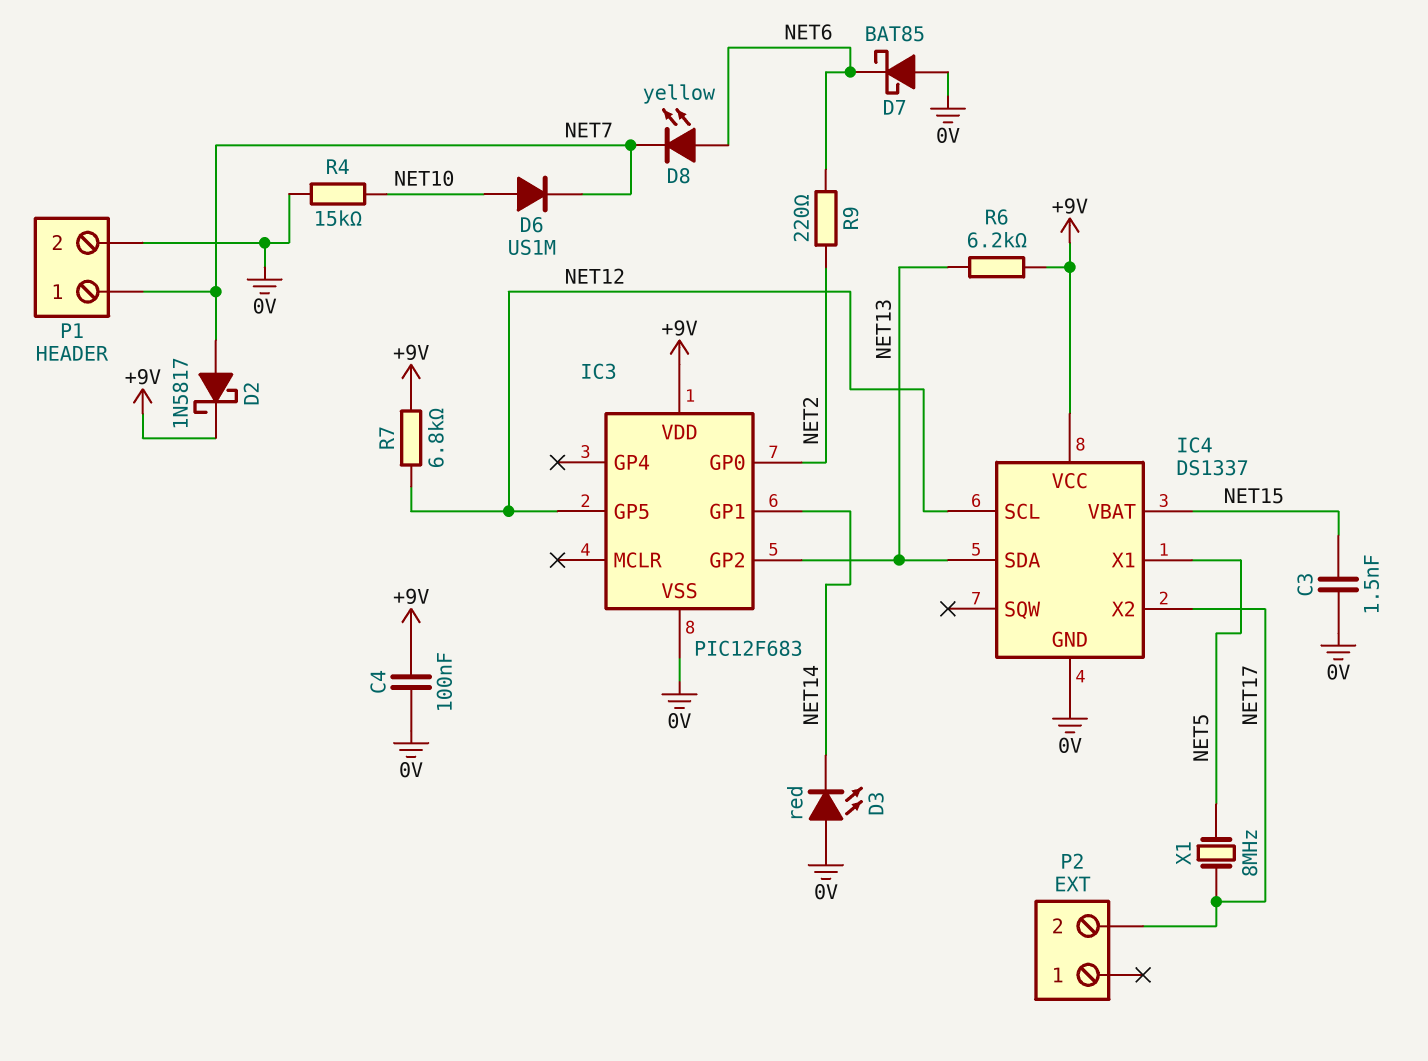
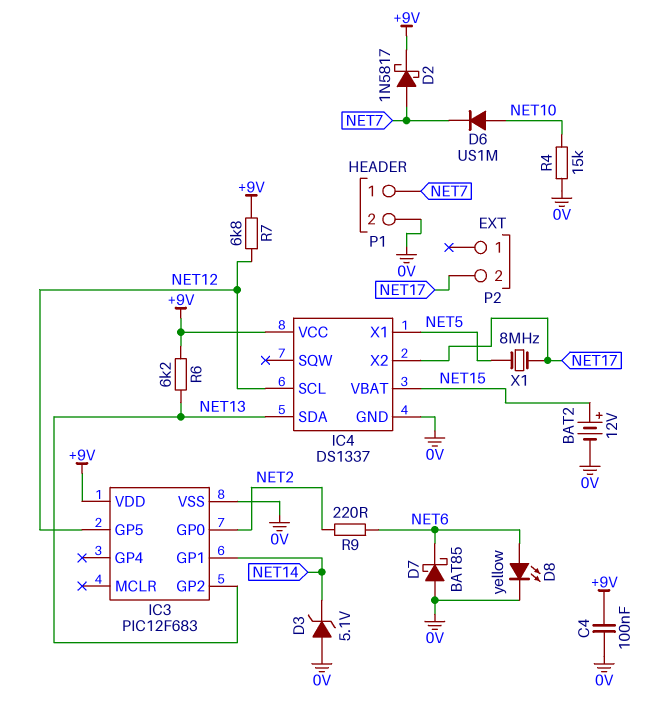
BAT2: none -> 12V (plus NET15, minus 0V)
C3: 1.5nF (0V, NET15) -> none
D3: LED red (A 0V, K NET14) -> zener 5.1V (A 0V, K NET14)
D8: LED yellow (A NET6, K NET7) -> LED yellow (A NET6, K 0V)

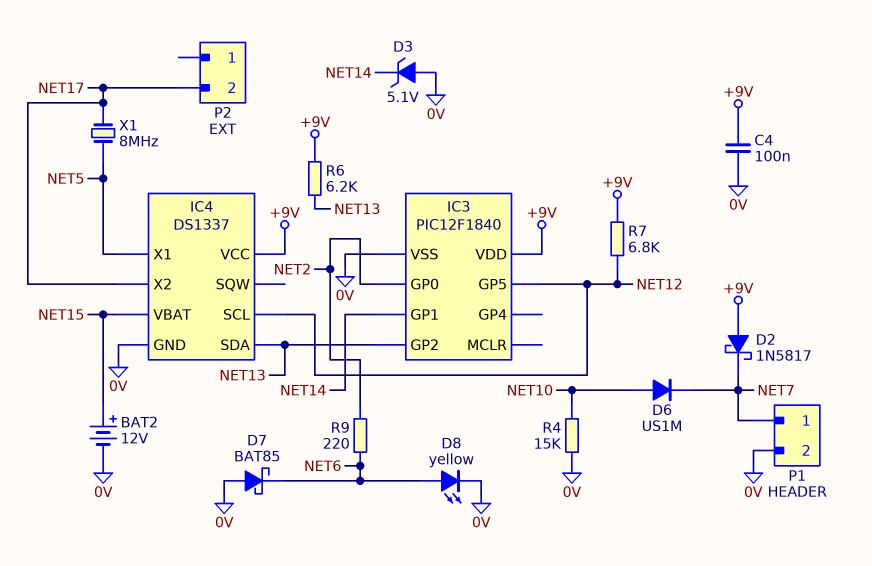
D2: schottky 1N5817 (A NET7, K +9V) -> schottky 1N5817 (A +9V, K NET7)
IC3: PIC12F683 -> PIC12F1840

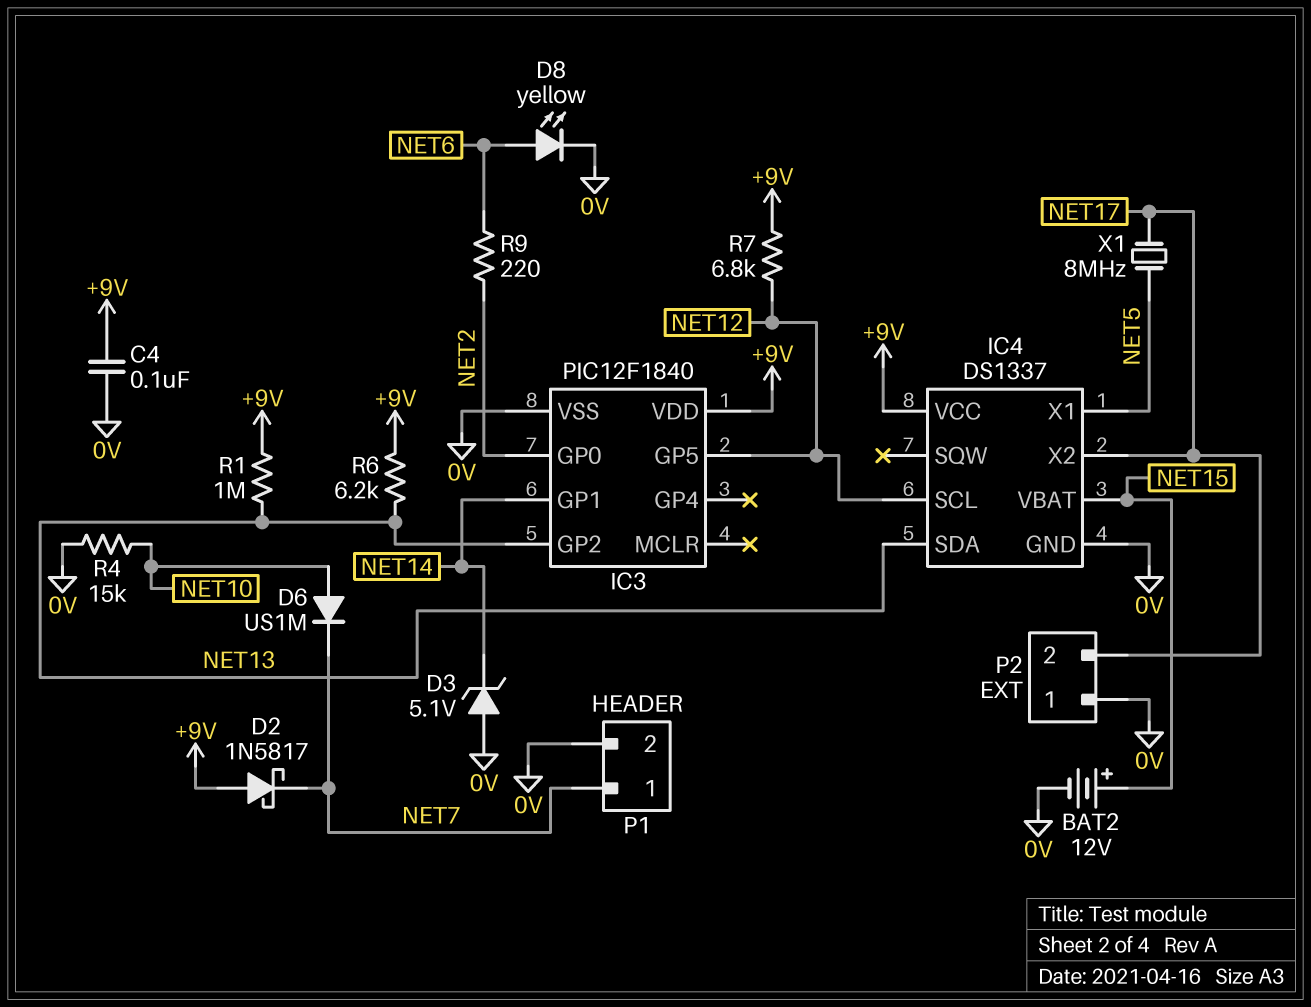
D7: schottky BAT85 (A 0V, K NET6) -> none
P2 pin 1: none -> 0V
R1: none -> 1M (+9V, NET13)

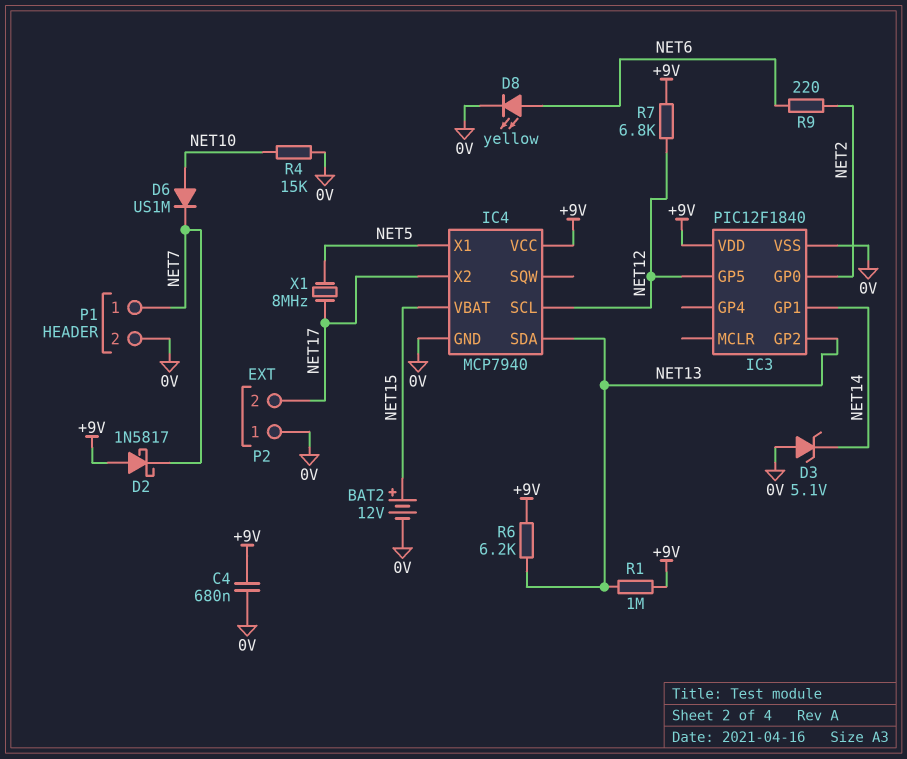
C4: 100nF (+9V, 0V) -> 680nF (+9V, 0V)
IC4: DS1337 -> MCP7940

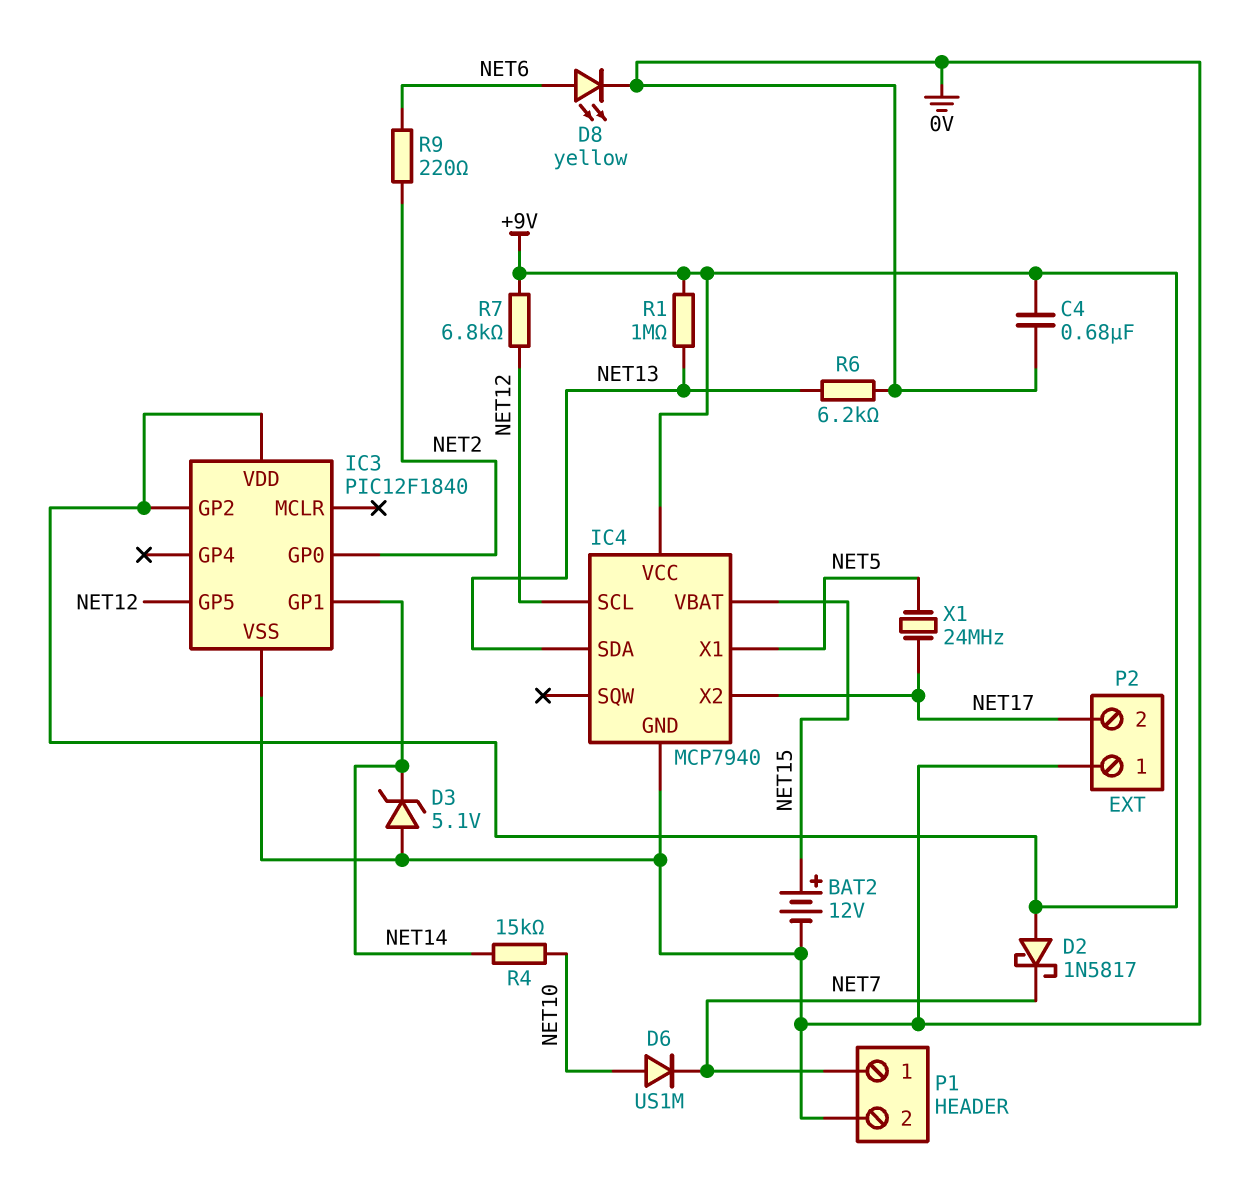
IC3 pin GP2: NET13 -> +9V
R4: 15k (0V, NET10) -> 15k (NET10, NET14)
R6: 6.2k (+9V, NET13) -> 6.2k (0V, NET13)
X1: 8MHz (NET5, NET17) -> 24MHz (NET5, NET17)

